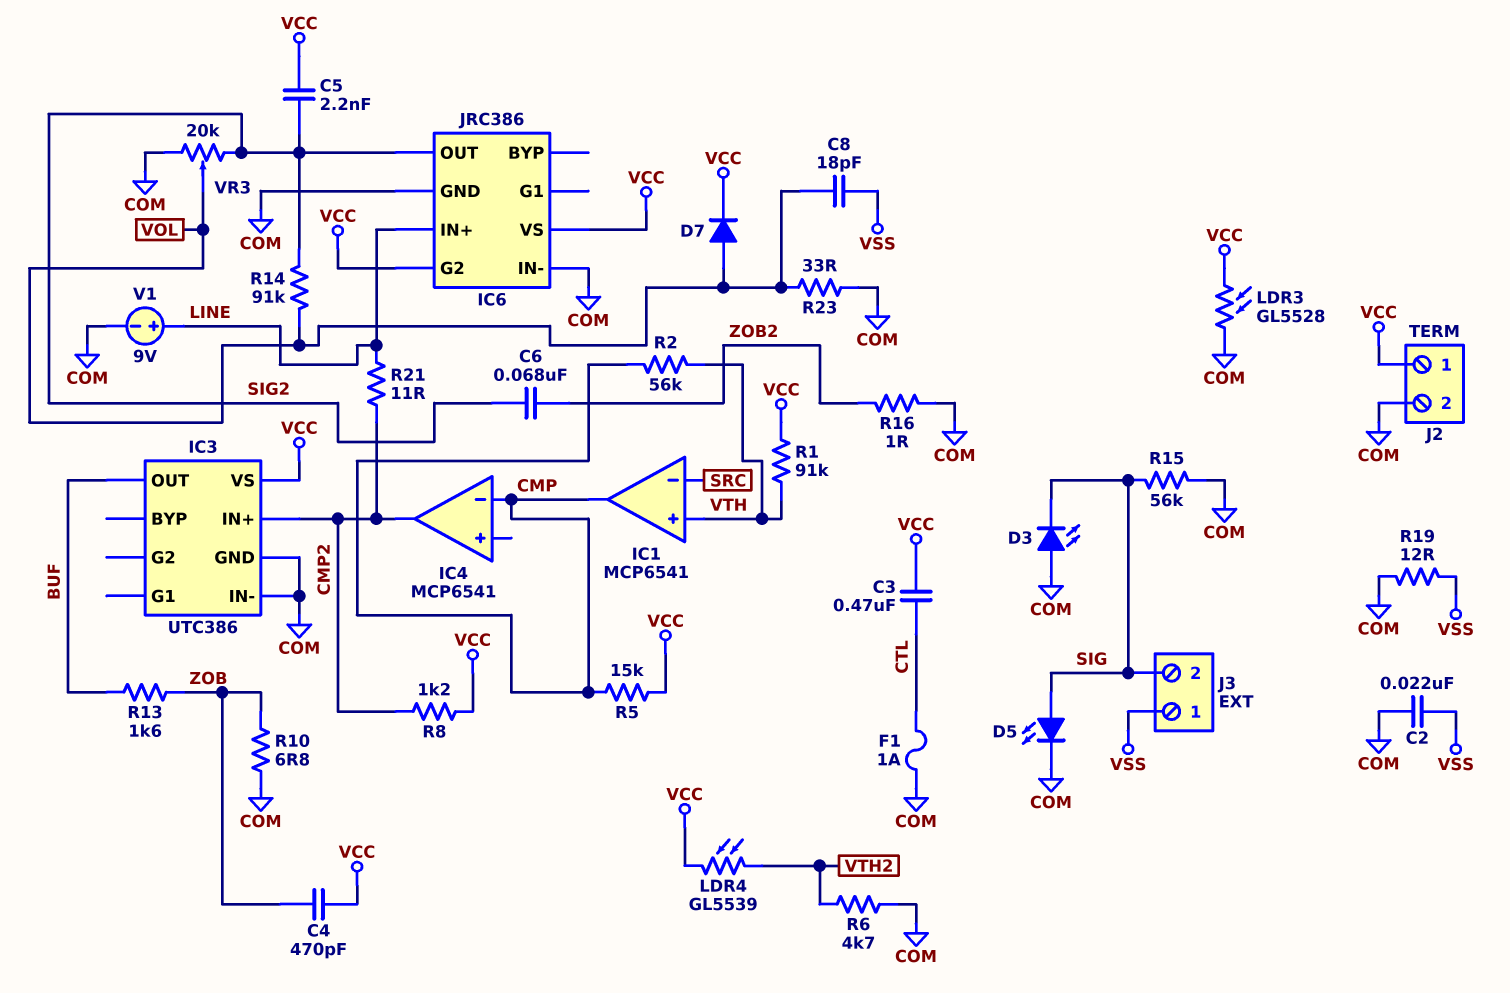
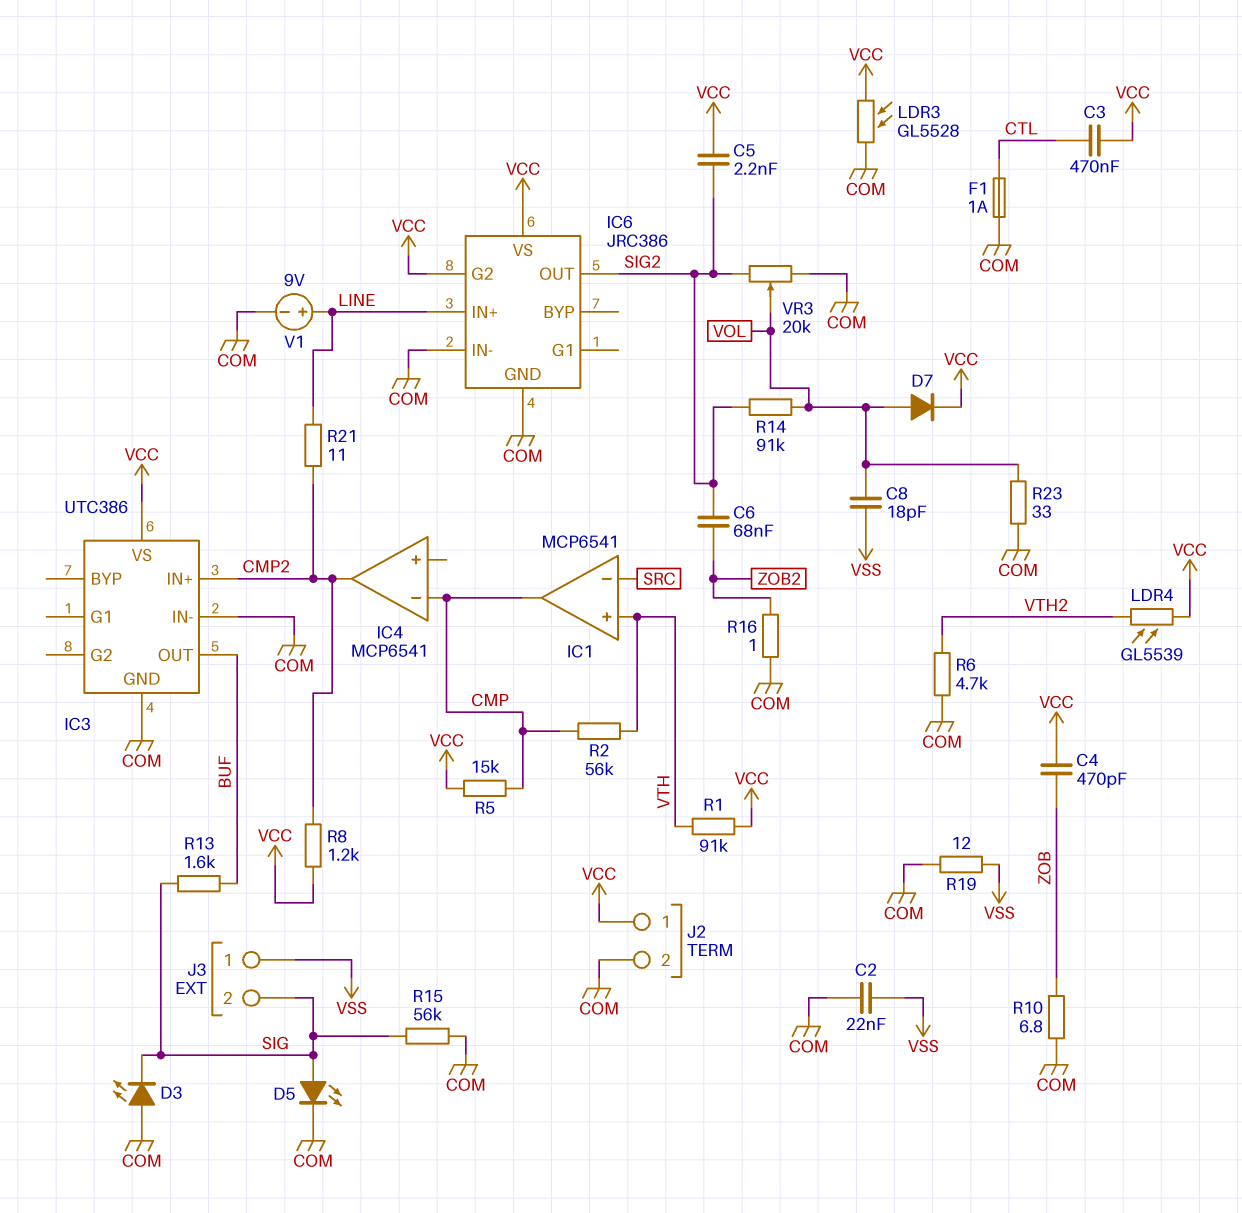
R13: 1.6k (BUF, ZOB) -> 1.6k (BUF, SIG)

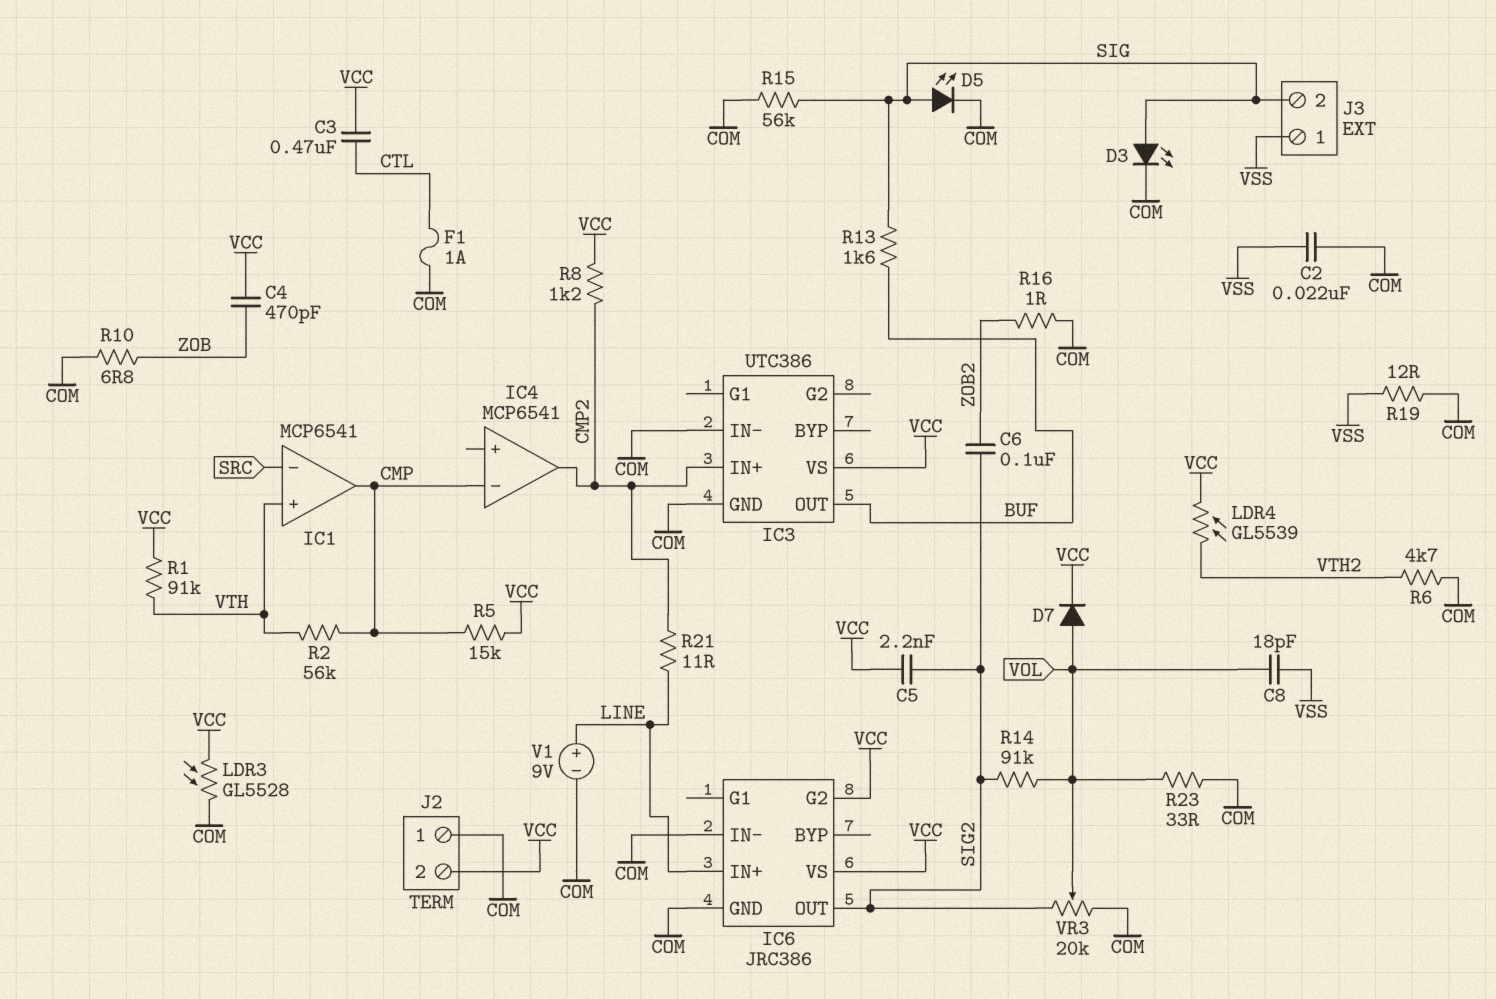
C6: 68nF (SIG2, ZOB2) -> 100nF (SIG2, ZOB2)
D3: LED (A COM, K SIG) -> LED (A SIG, K COM)
J2 pin 1: VCC -> COM
J2 pin 2: COM -> VCC

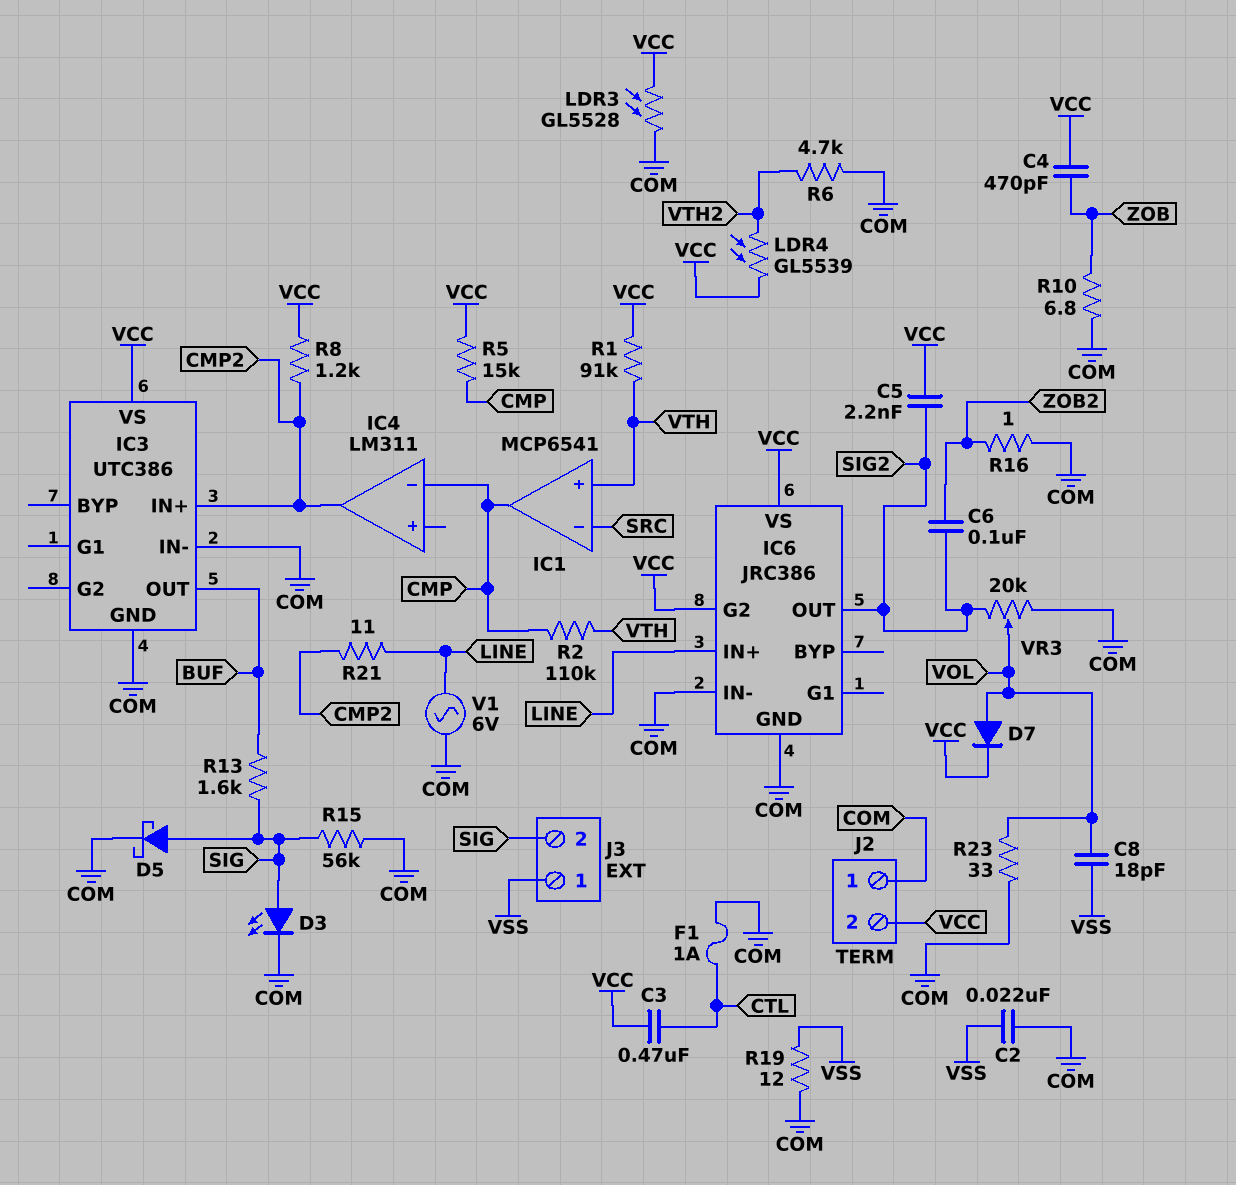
D5: LED (A SIG, K COM) -> schottky (A SIG, K COM)
IC4: MCP6541 -> LM311
R2: 56k (CMP, VTH) -> 110k (CMP, VTH)
R14: 91k (SIG2, VOL) -> none
V1: 9V (plus LINE, minus COM) -> AC 6V (COM, LINE)

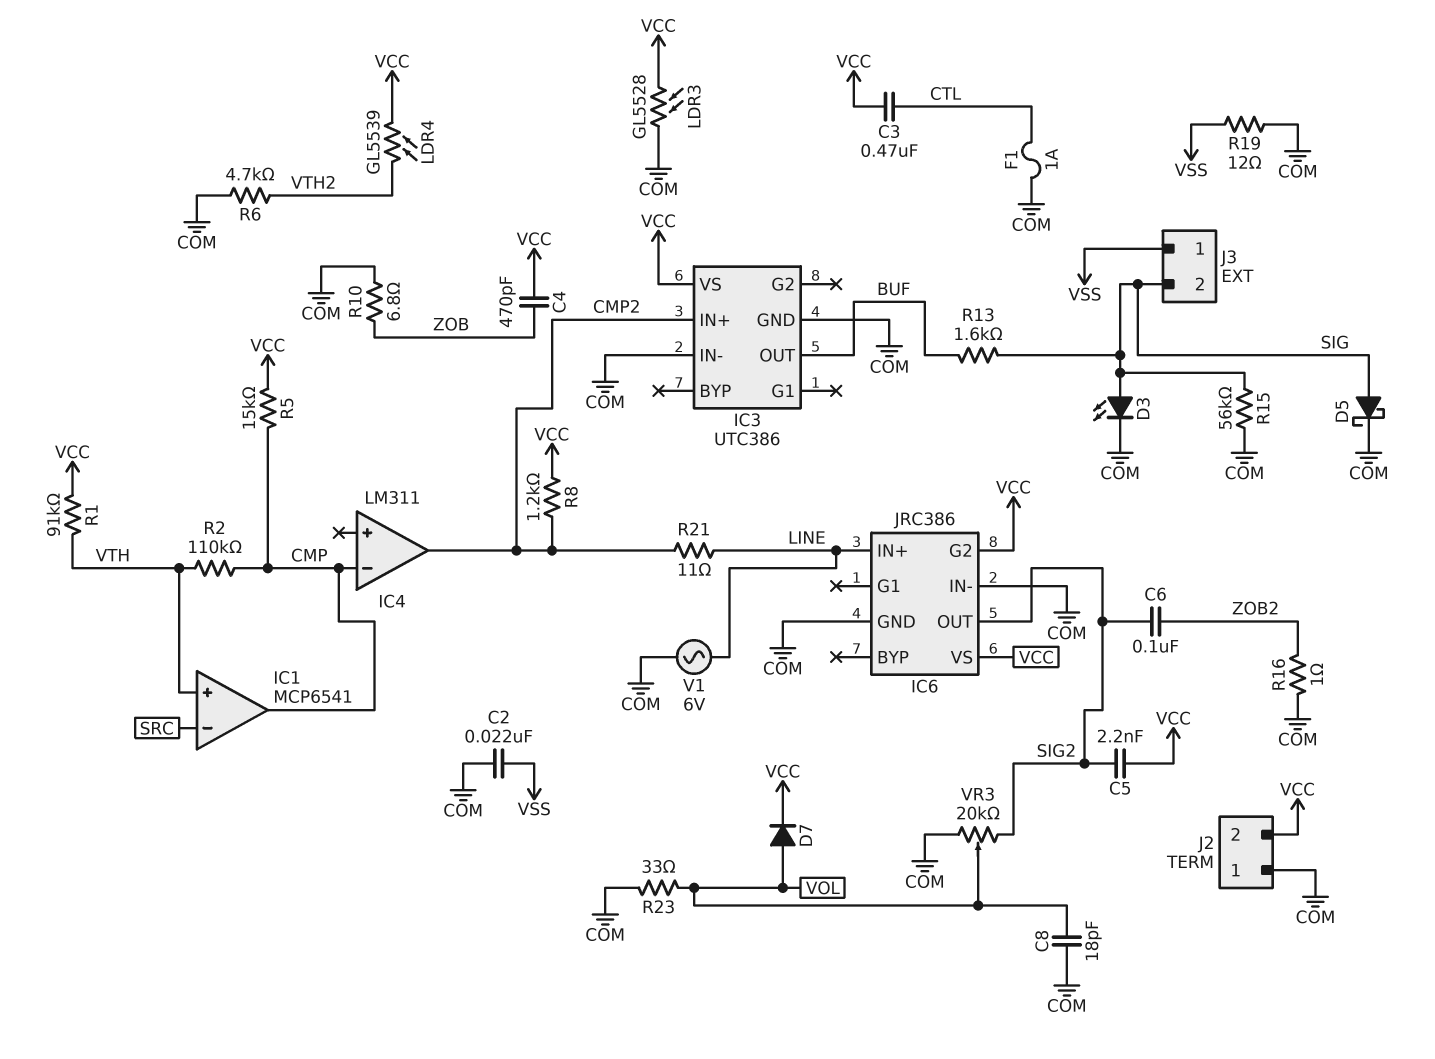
C8: 18pF (VOL, VSS) -> 18pF (COM, VOL)

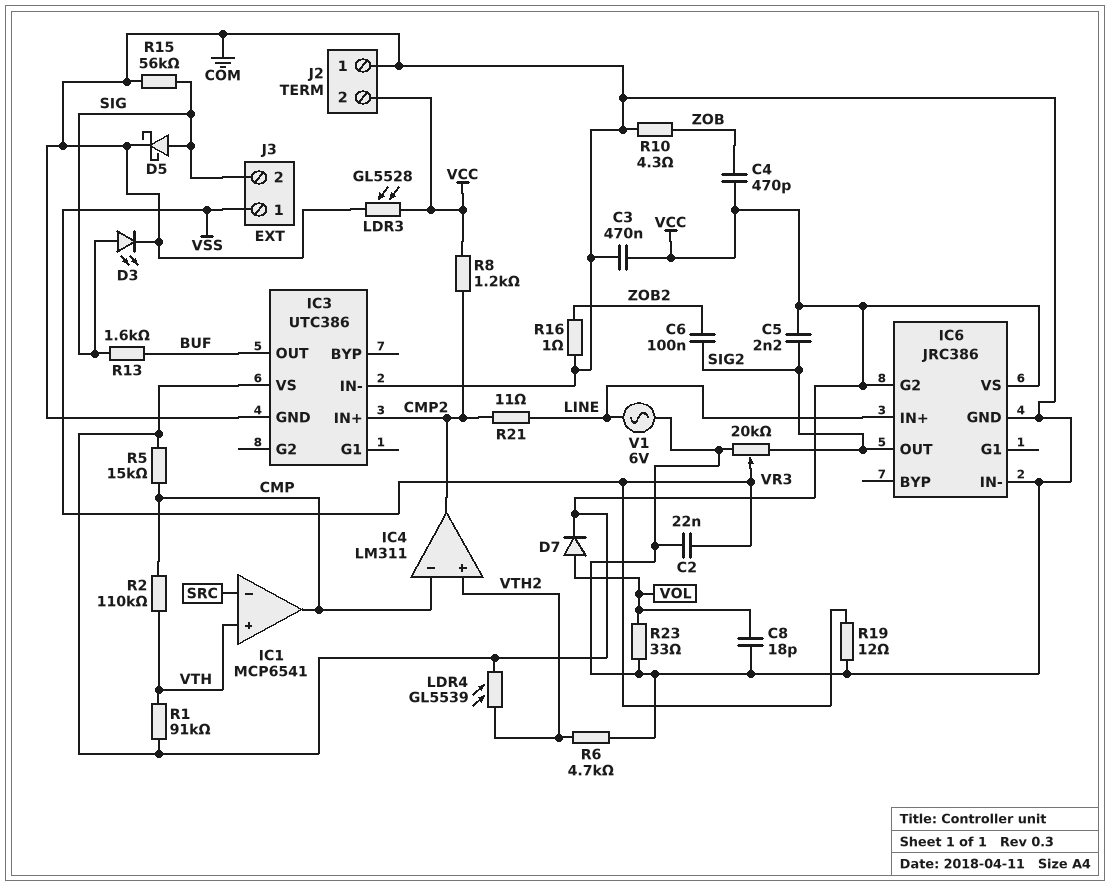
C3: 470nF (CTL, VCC) -> 470nF (COM, VCC)
F1: 1A (COM, CTL) -> none
IC4 pin in+: none -> VTH2
R10: 6.8 (COM, ZOB) -> 4.3 (COM, ZOB)
VR3: 20k (COM, SIG2, wiper VOL) -> 20k (COM, SIG2, wiper VSS)

